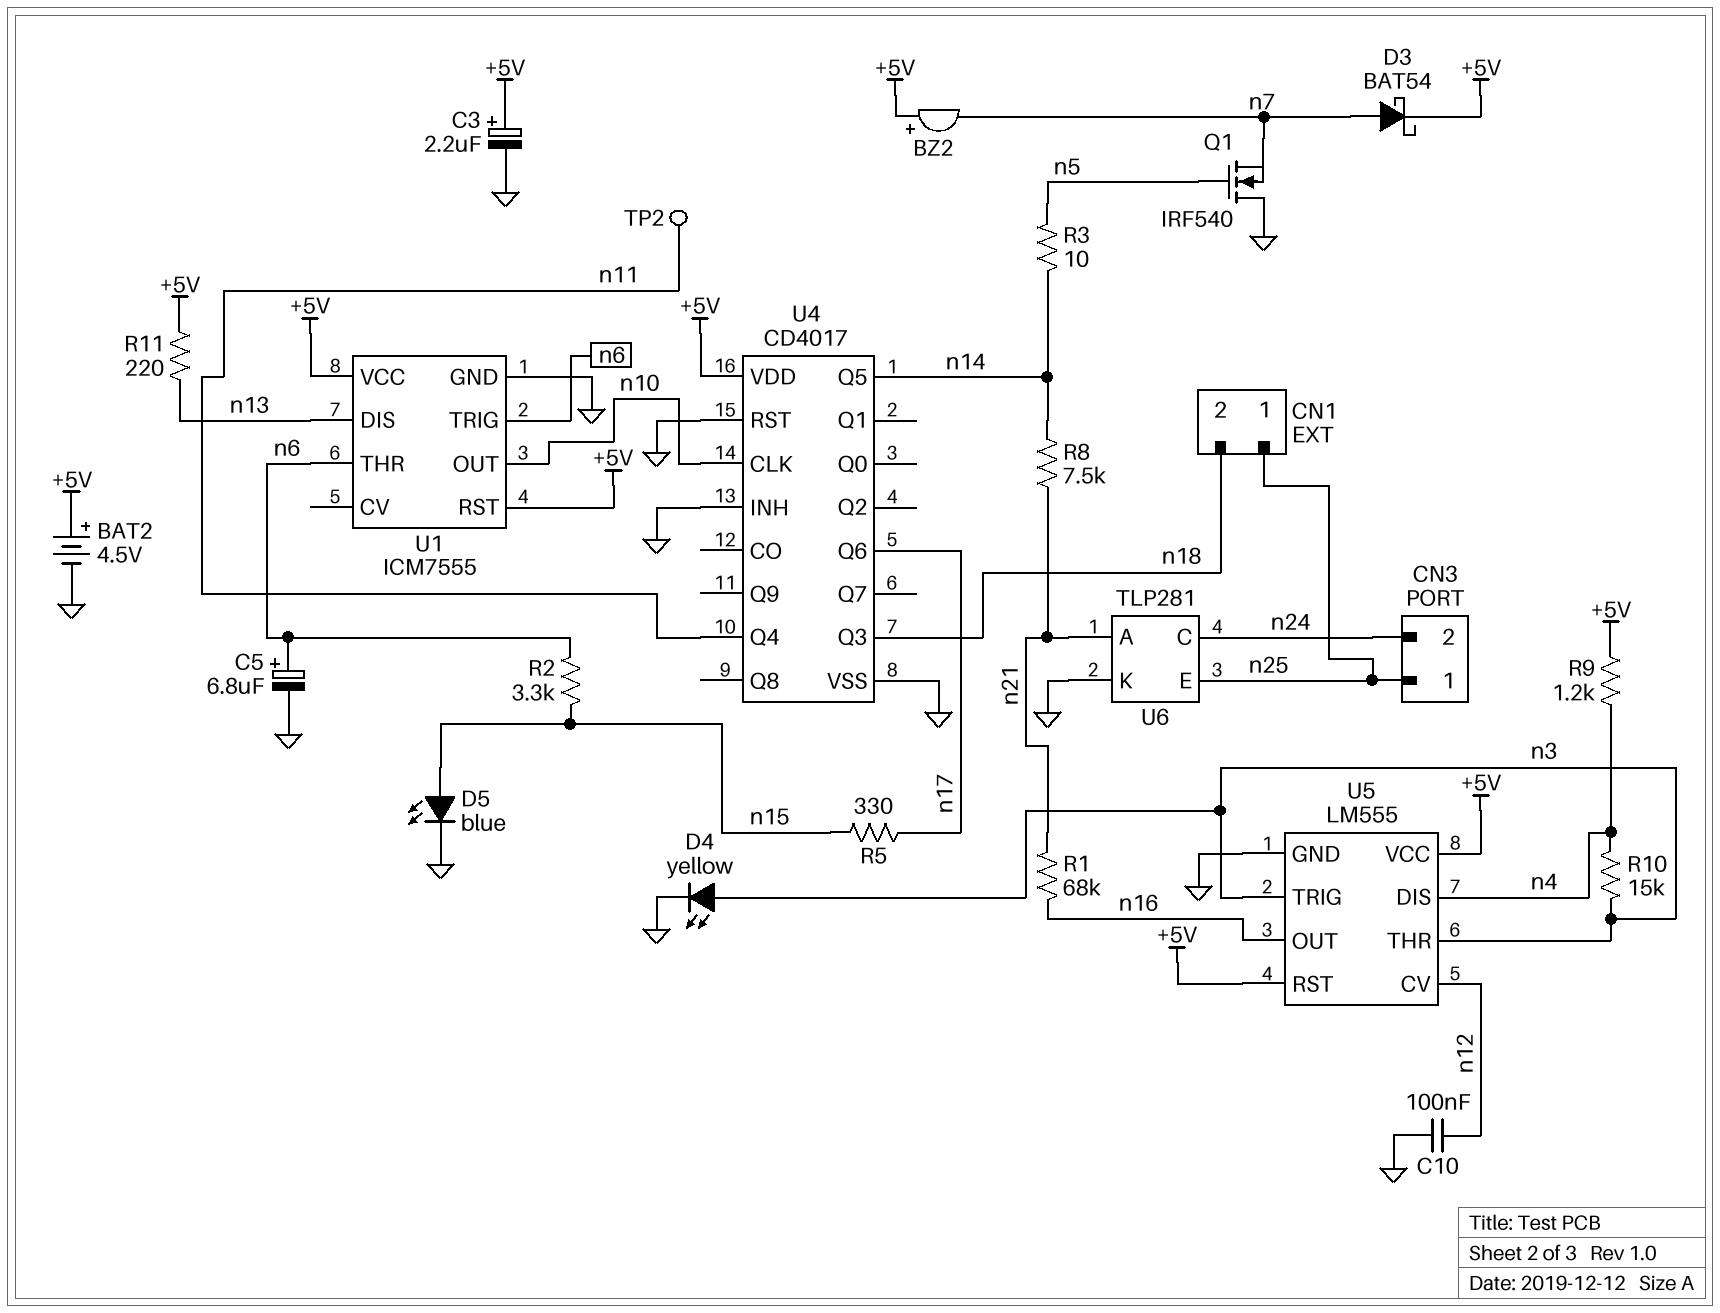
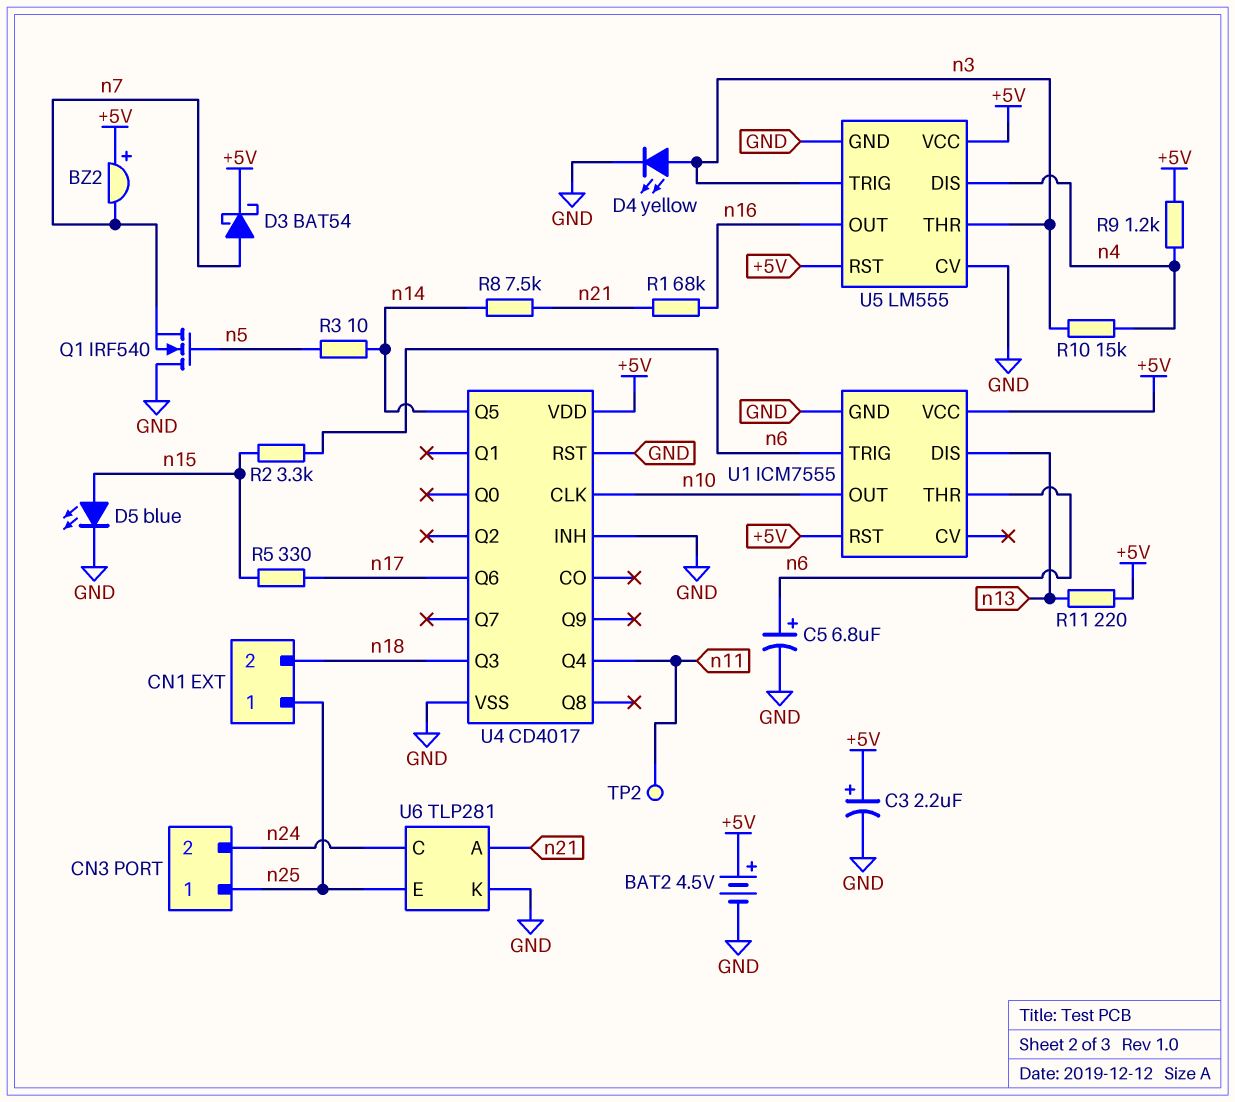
C10: 100nF (GND, n12) -> none
U5 pin CV: n12 -> GND

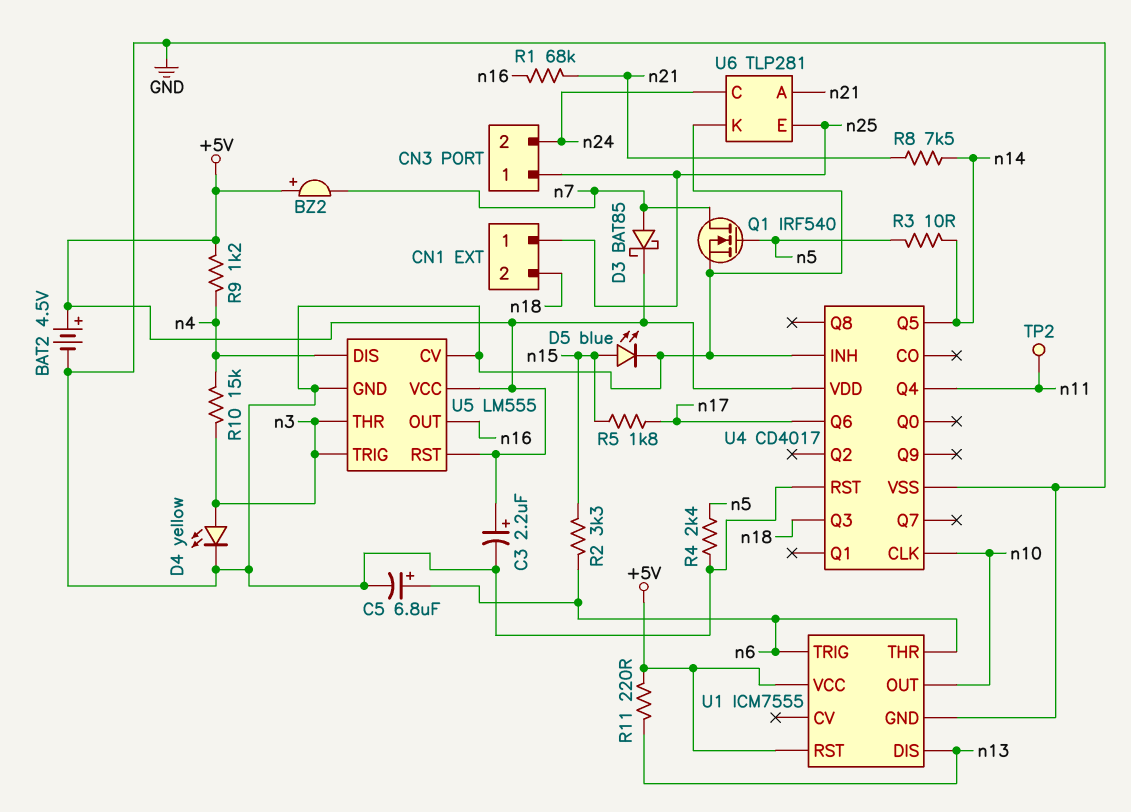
D3: schottky BAT54 (A n7, K +5V) -> schottky BAT85 (A n7, K +5V)
Q1: NMOS IRF540 (G n5, D GND, S n7) -> NMOS IRF540 (G n5, D n7, S GND)
R4: none -> 2.4k (GND, n5)
R5: 330 (n15, n17) -> 1.8k (n15, n17)

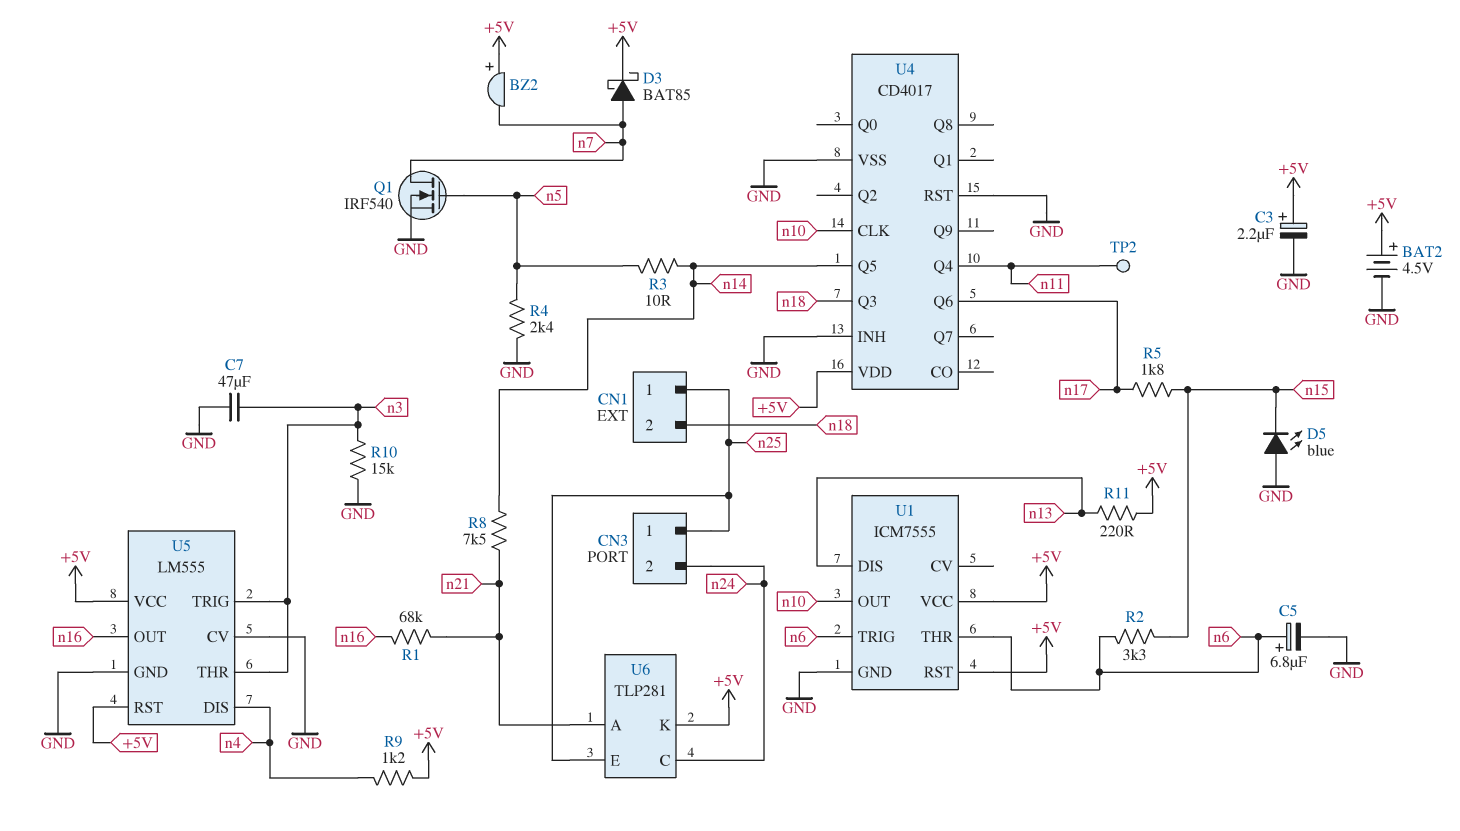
C7: none -> 47uF (GND, n3)
D4: LED yellow (A n3, K GND) -> none
D5: LED blue (A n15, K GND) -> LED blue (A GND, K n15)
R10: 15k (n3, n4) -> 15k (GND, n3)
U6 pin K: GND -> +5V

